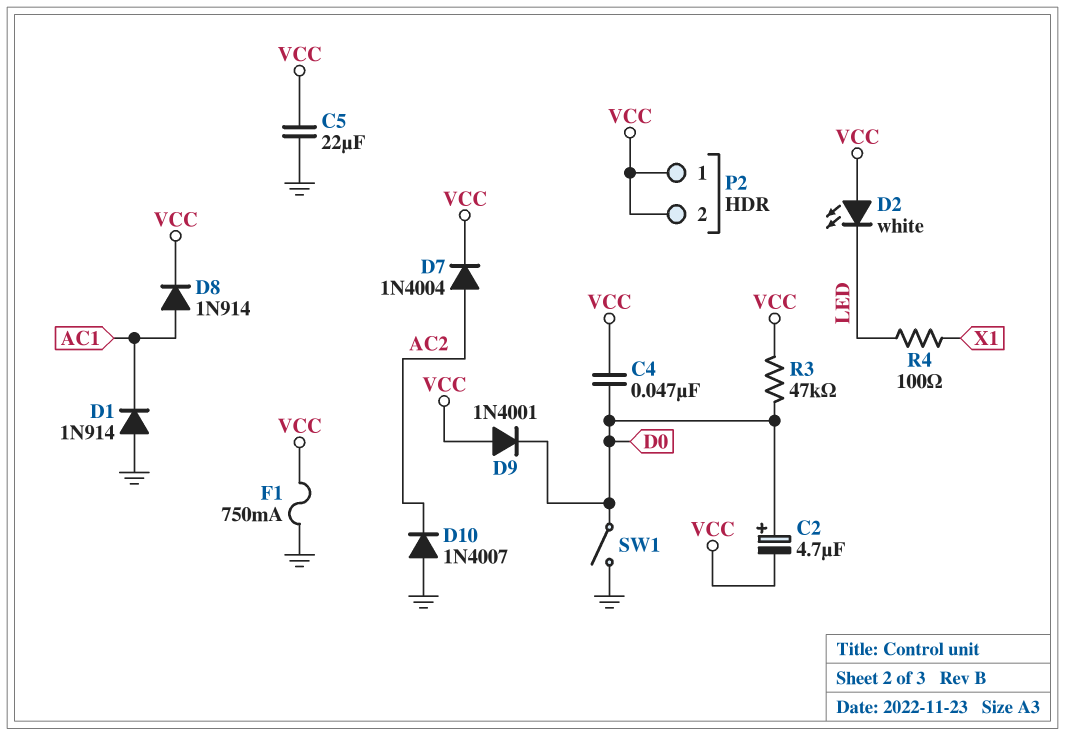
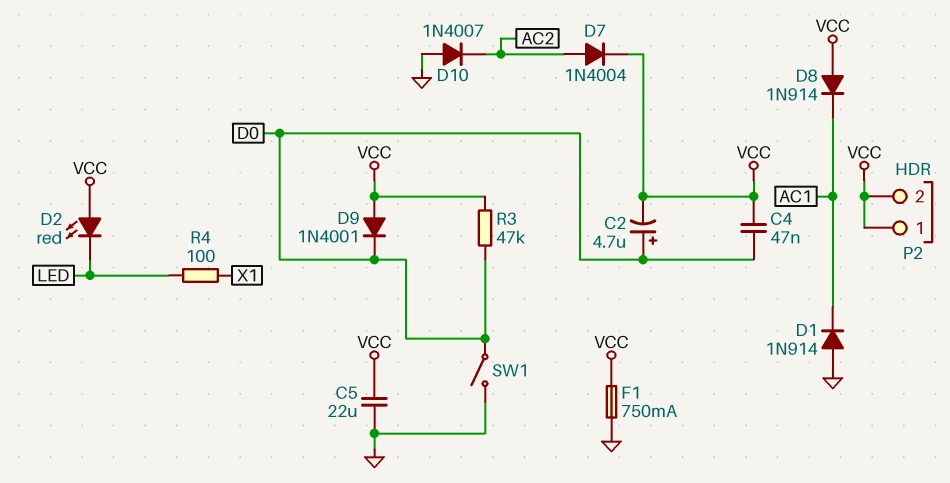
D2: LED white (A VCC, K LED) -> LED red (A VCC, K LED)
D8: diode 1N914 (A AC1, K VCC) -> diode 1N914 (A VCC, K AC1)

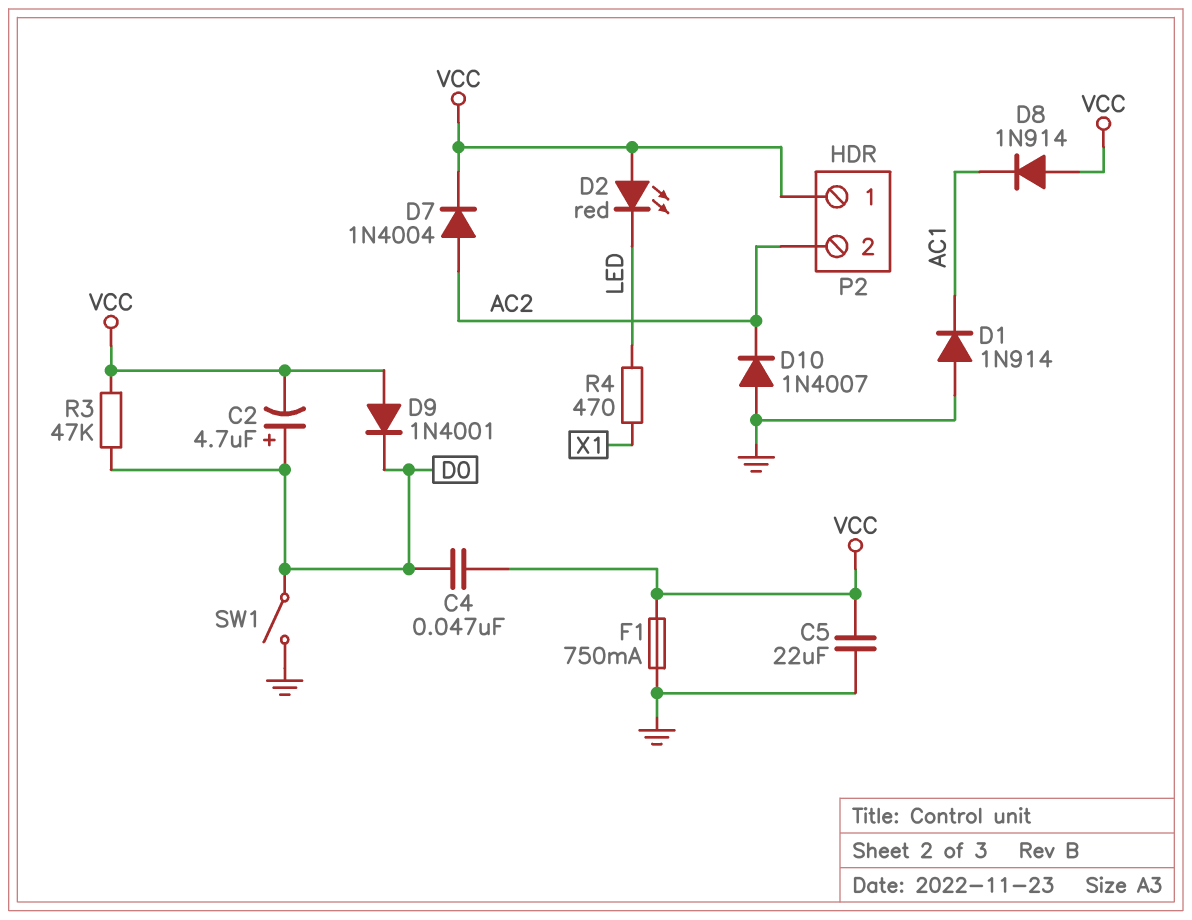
P2 pin 2: VCC -> AC2
R4: 100 (LED, X1) -> 470 (LED, X1)

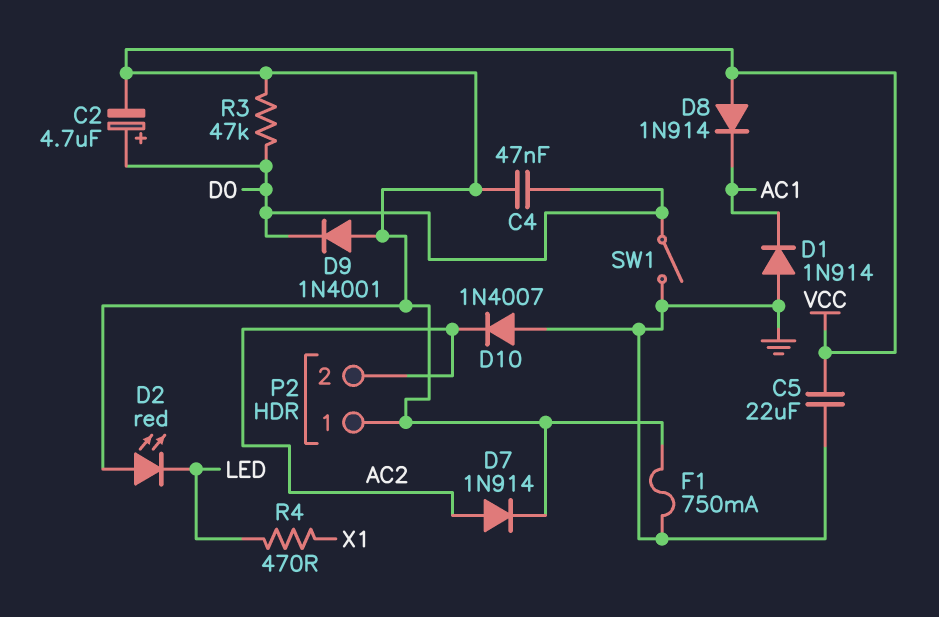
D7: diode 1N4004 (A AC2, K VCC) -> diode 1N914 (A AC2, K VCC)

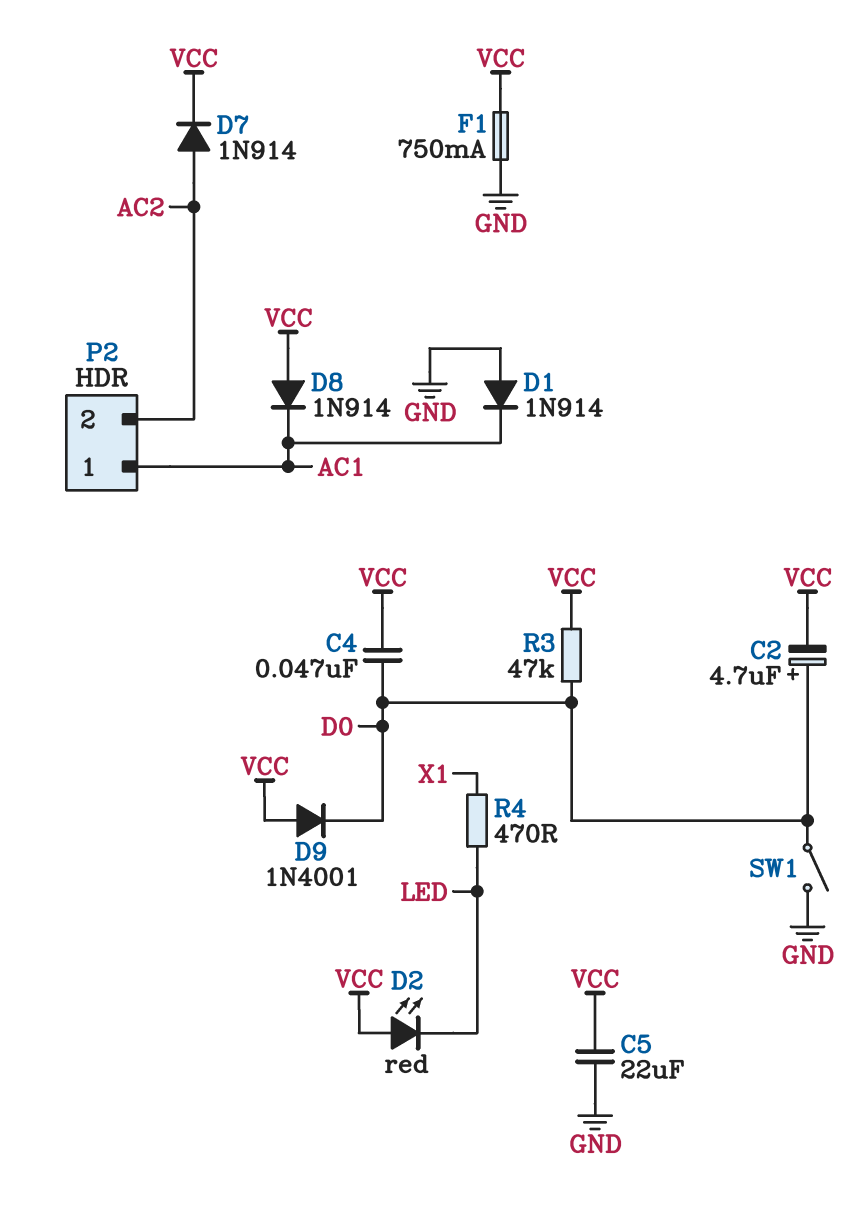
D10: diode 1N4007 (A GND, K AC2) -> none
P2 pin 1: VCC -> AC1

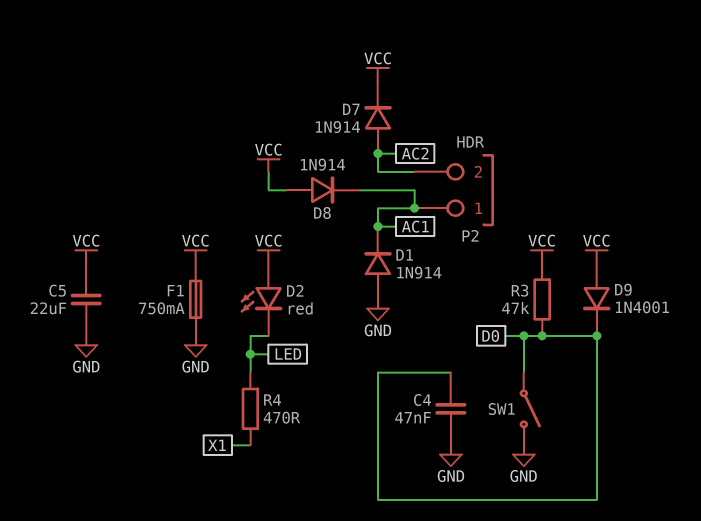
C2: 4.7uF (plus D0, minus VCC) -> none
C4: 47nF (D0, VCC) -> 47nF (D0, GND)

